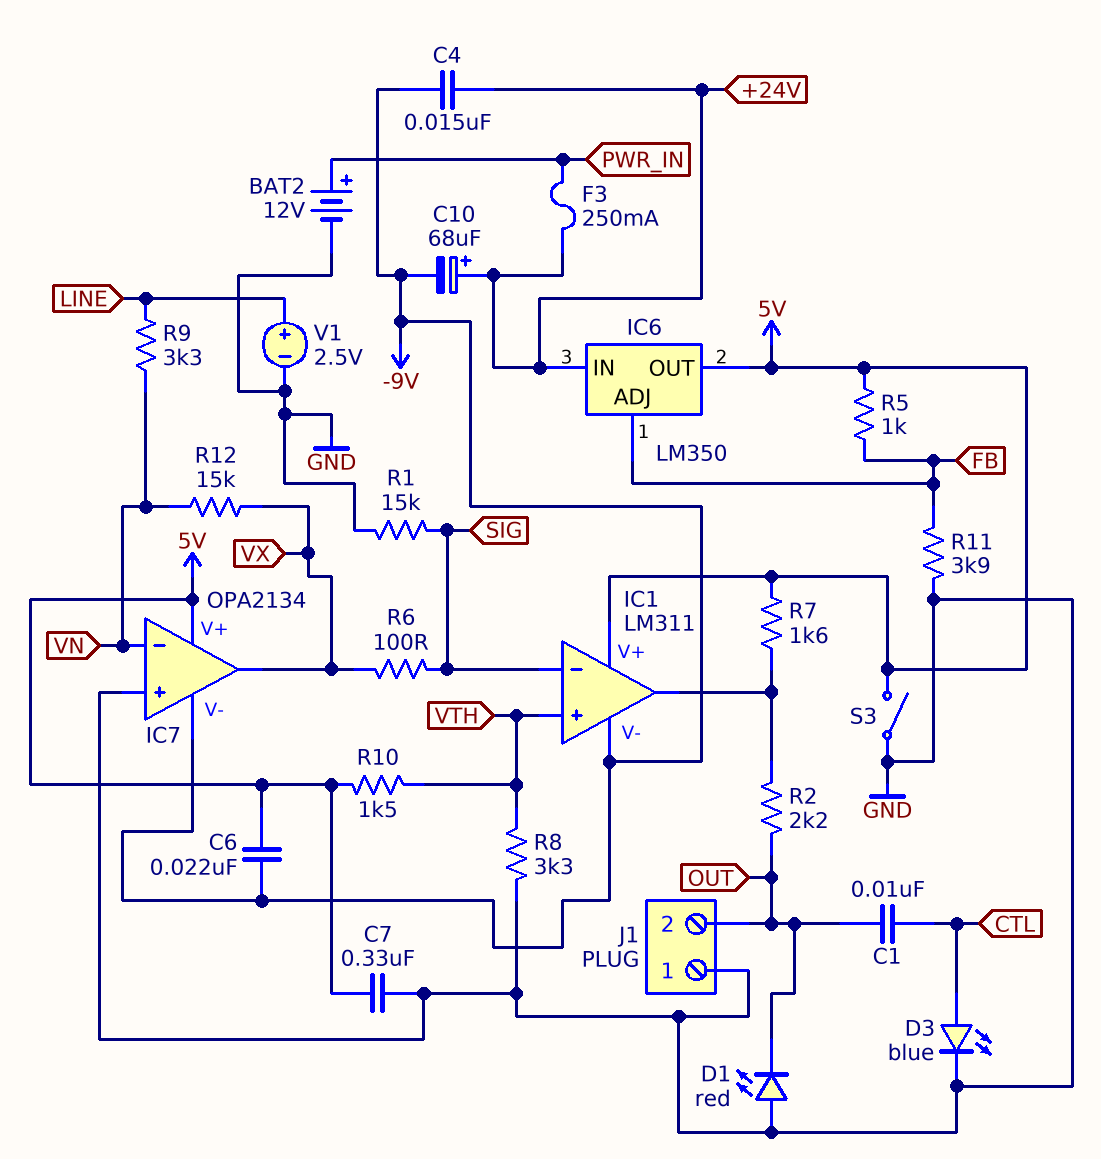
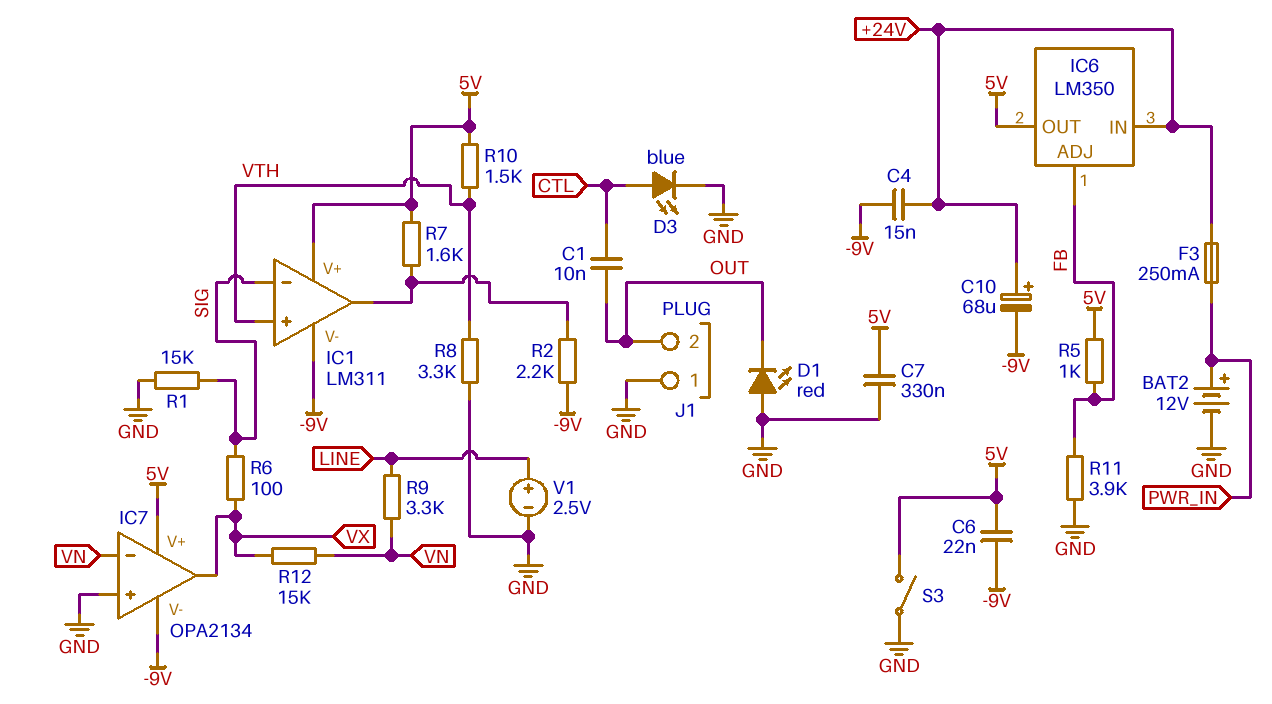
R2: 2.2k (IC1/out, OUT) -> 2.2k (-9V, IC1/out)

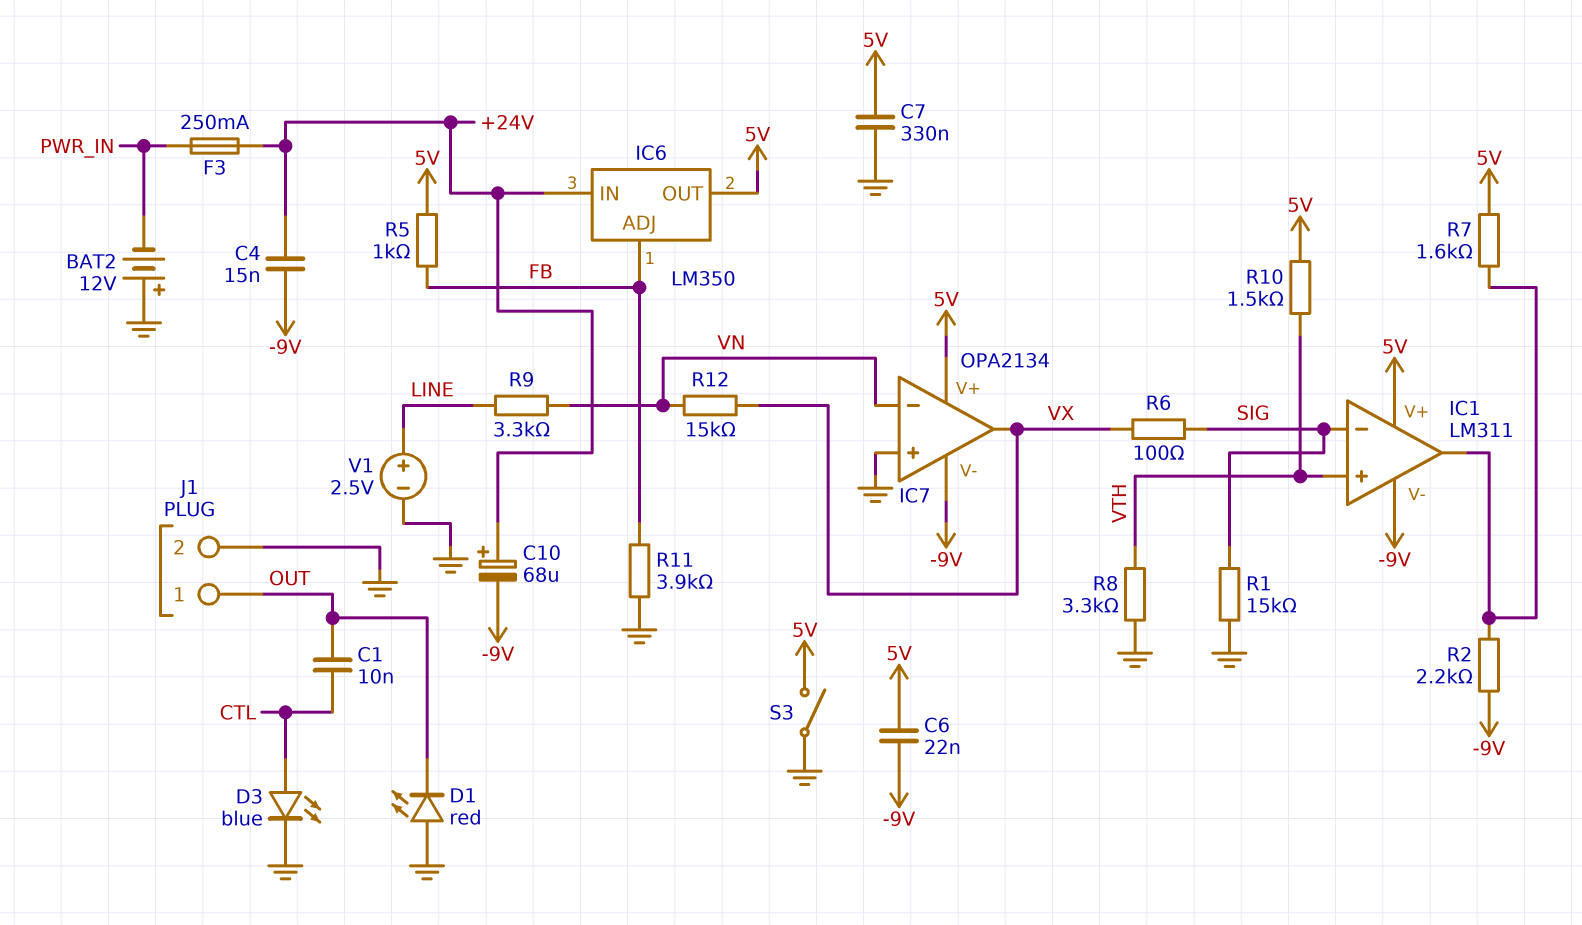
BAT2: 12V (plus PWR_IN, minus GND) -> 12V (plus GND, minus PWR_IN)
J1 pin 1: GND -> OUT
J1 pin 2: OUT -> GND

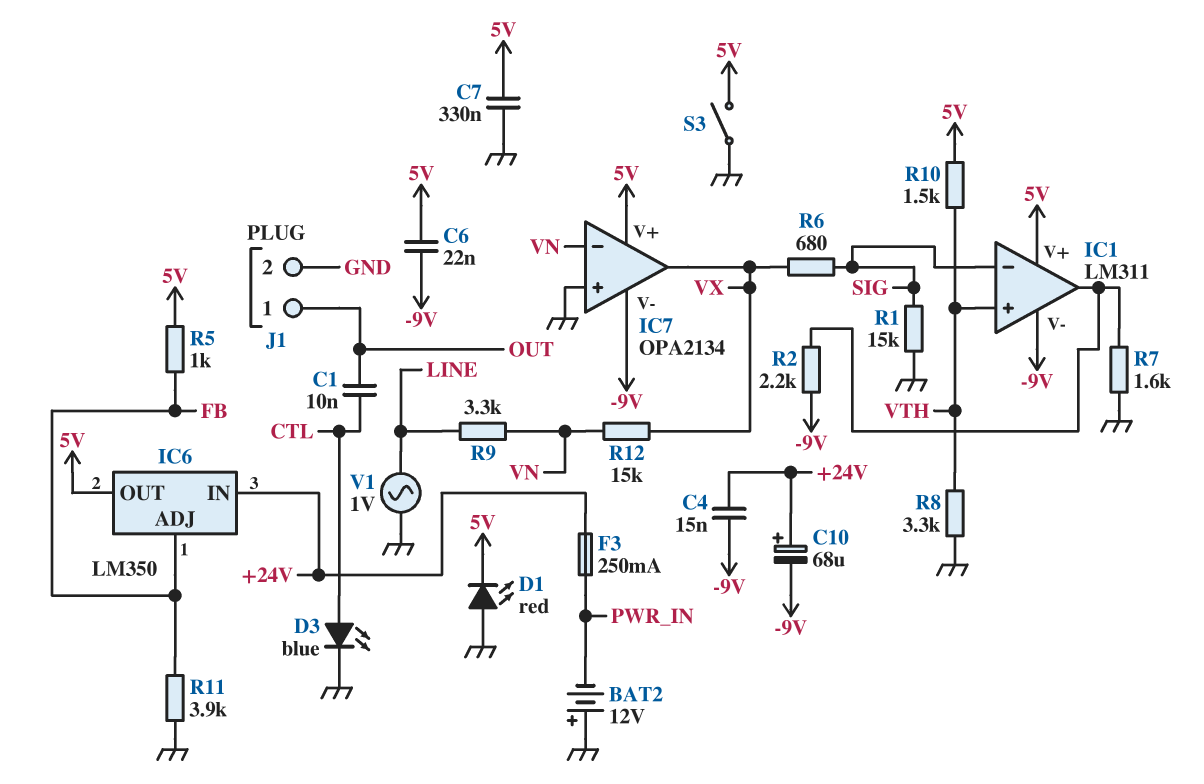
D1: LED red (A GND, K OUT) -> LED red (A GND, K 5V)
R6: 100 (SIG, VX) -> 680 (SIG, VX)
R7: 1.6k (5V, IC1/out) -> 1.6k (GND, IC1/out)
V1: 2.5V (plus LINE, minus GND) -> AC 1V (GND, LINE)

